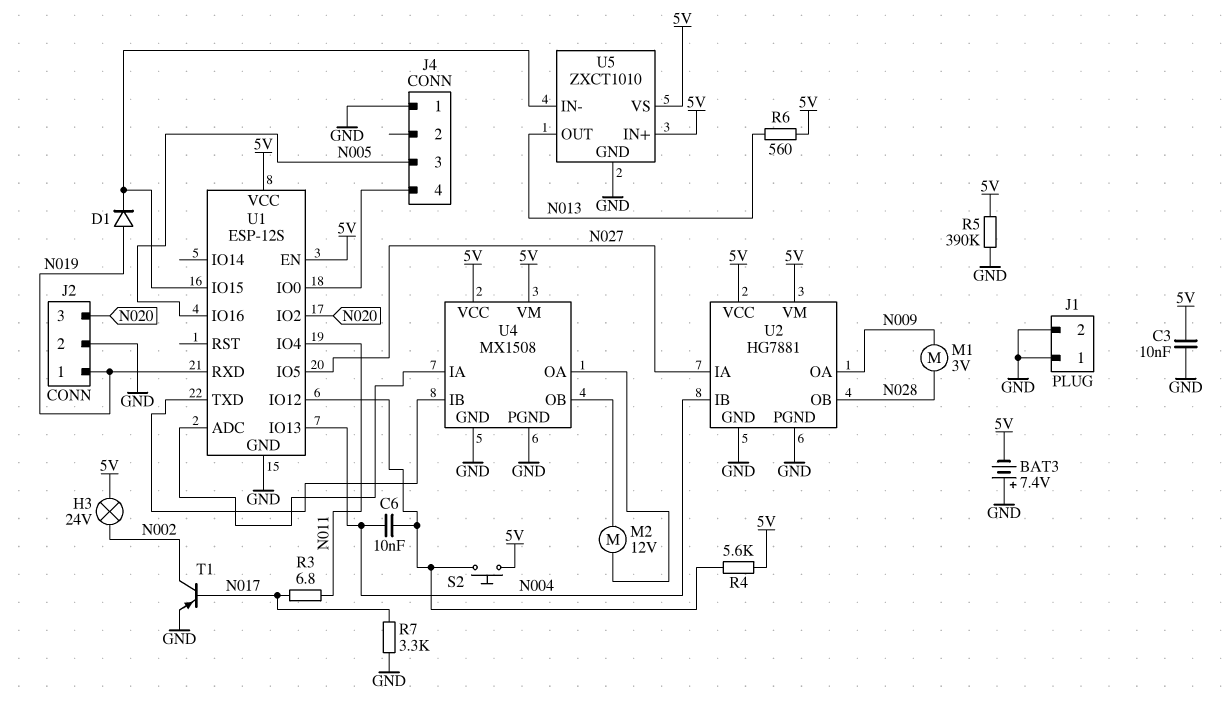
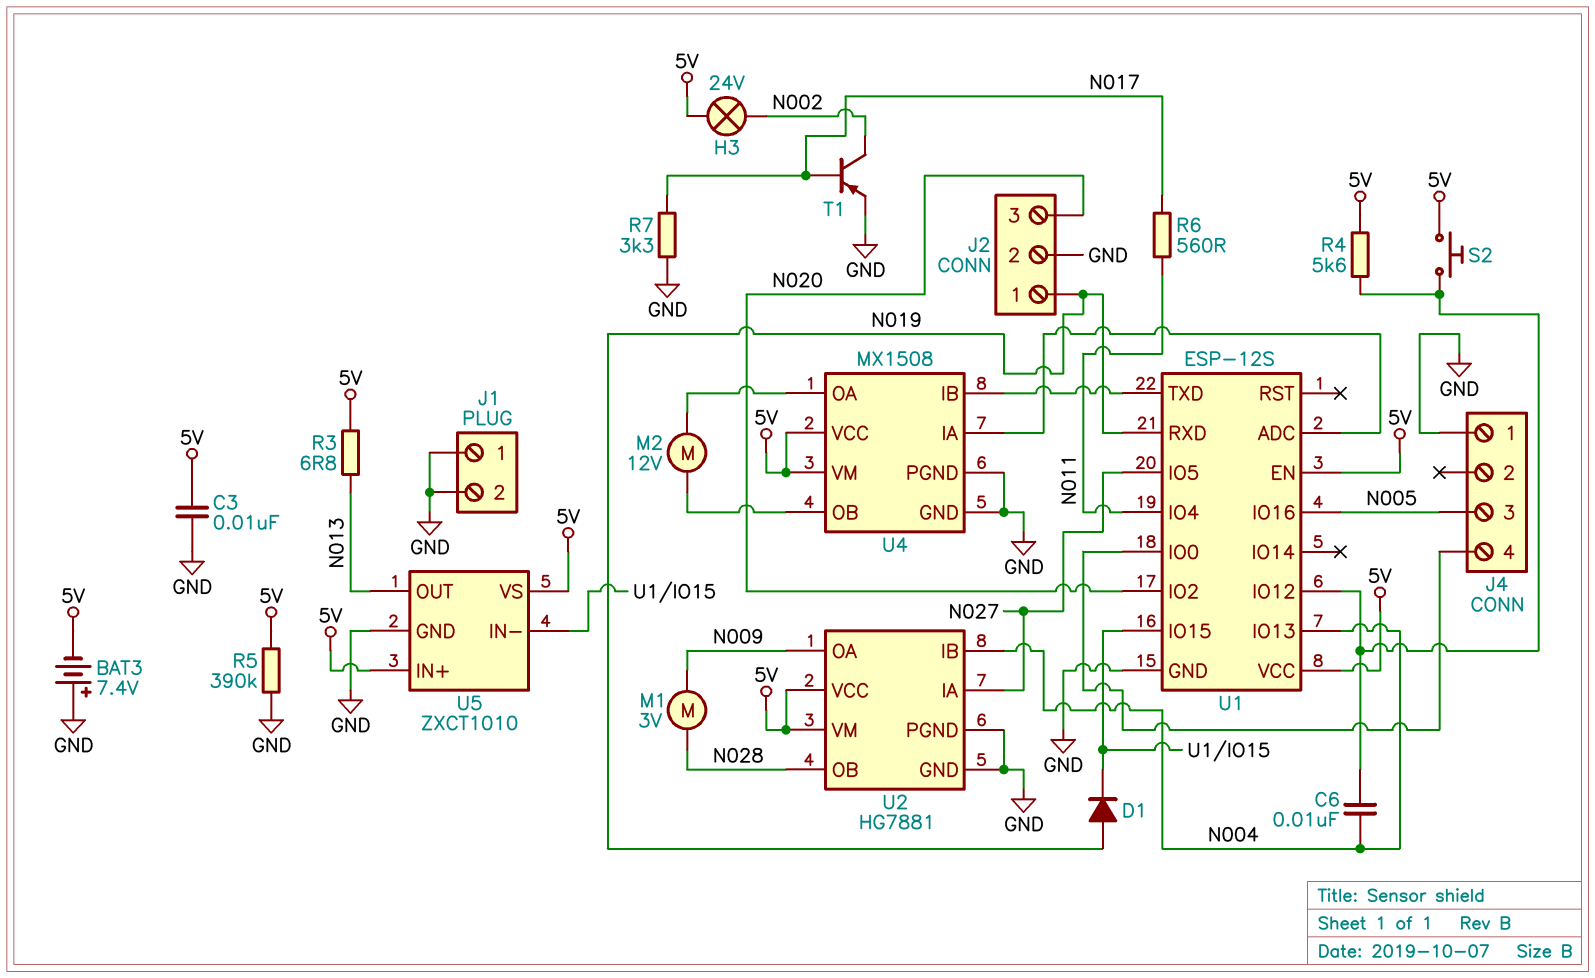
R3: 6.8 (N011, N017) -> 6.8 (5V, N013)
R6: 560 (5V, N013) -> 560 (N011, N017)

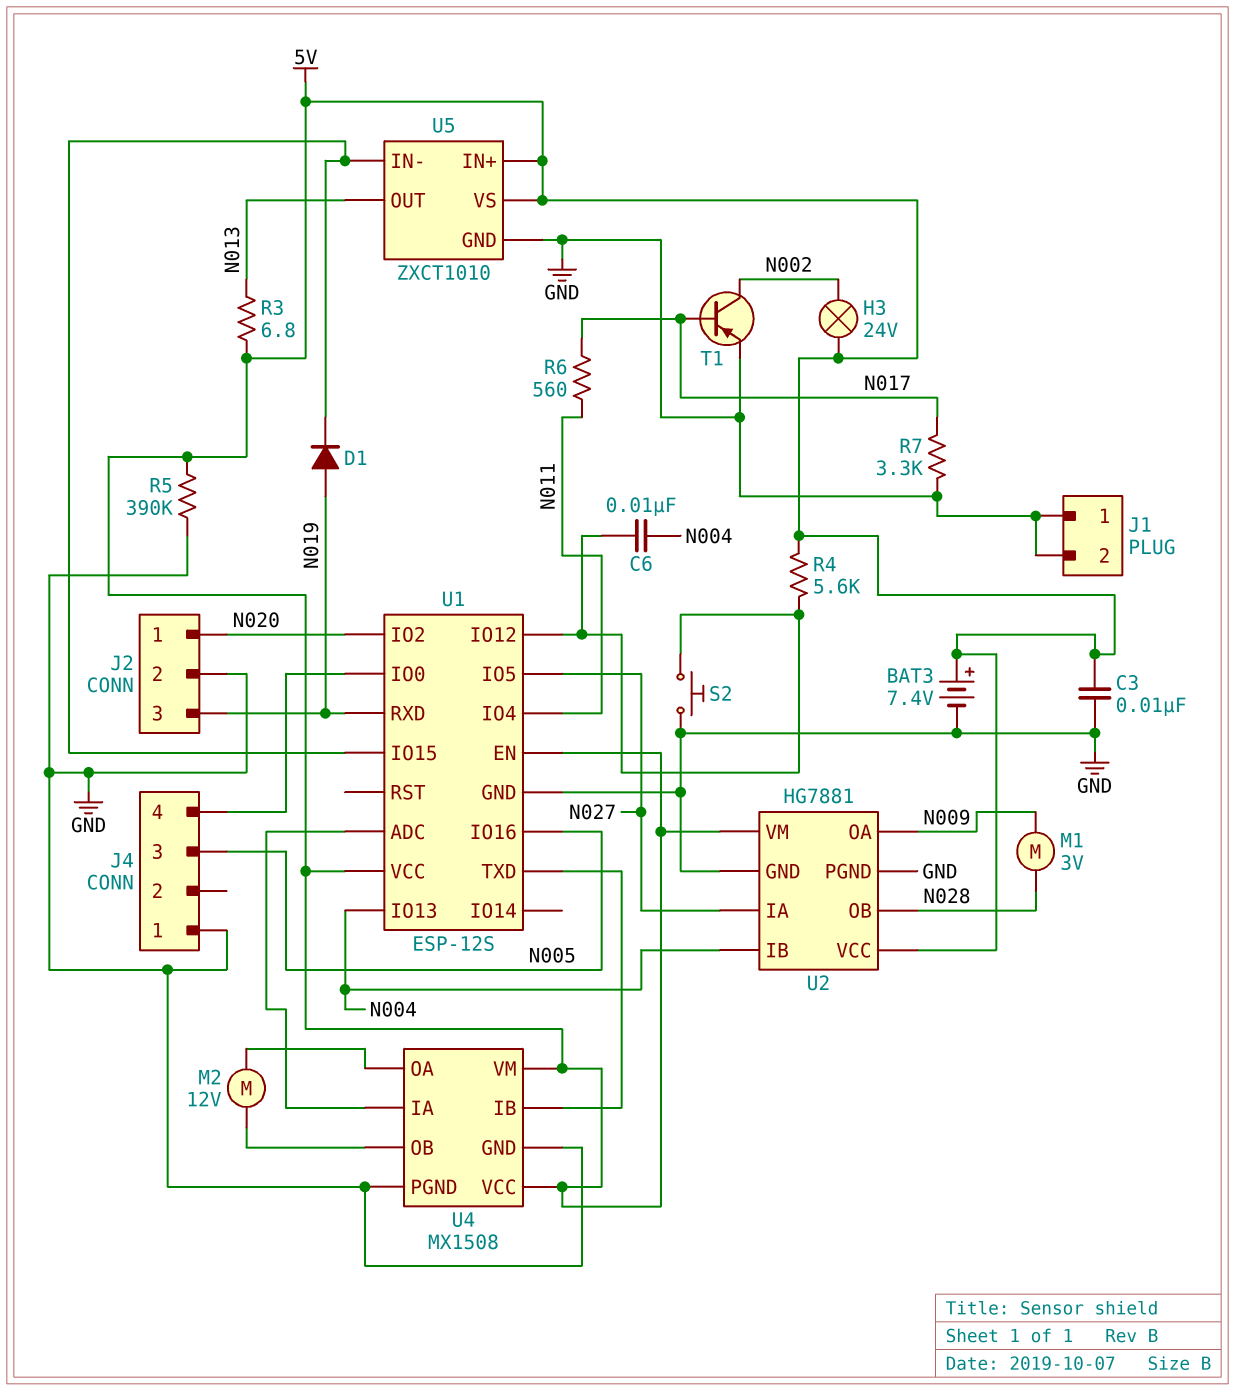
BAT3: 7.4V (plus GND, minus 5V) -> 7.4V (plus 5V, minus GND)
J2 pin 1: N019 -> N020
J2 pin 3: N020 -> N019
S2: button (5V, U1/IO12) -> button (GND, U1/IO12)

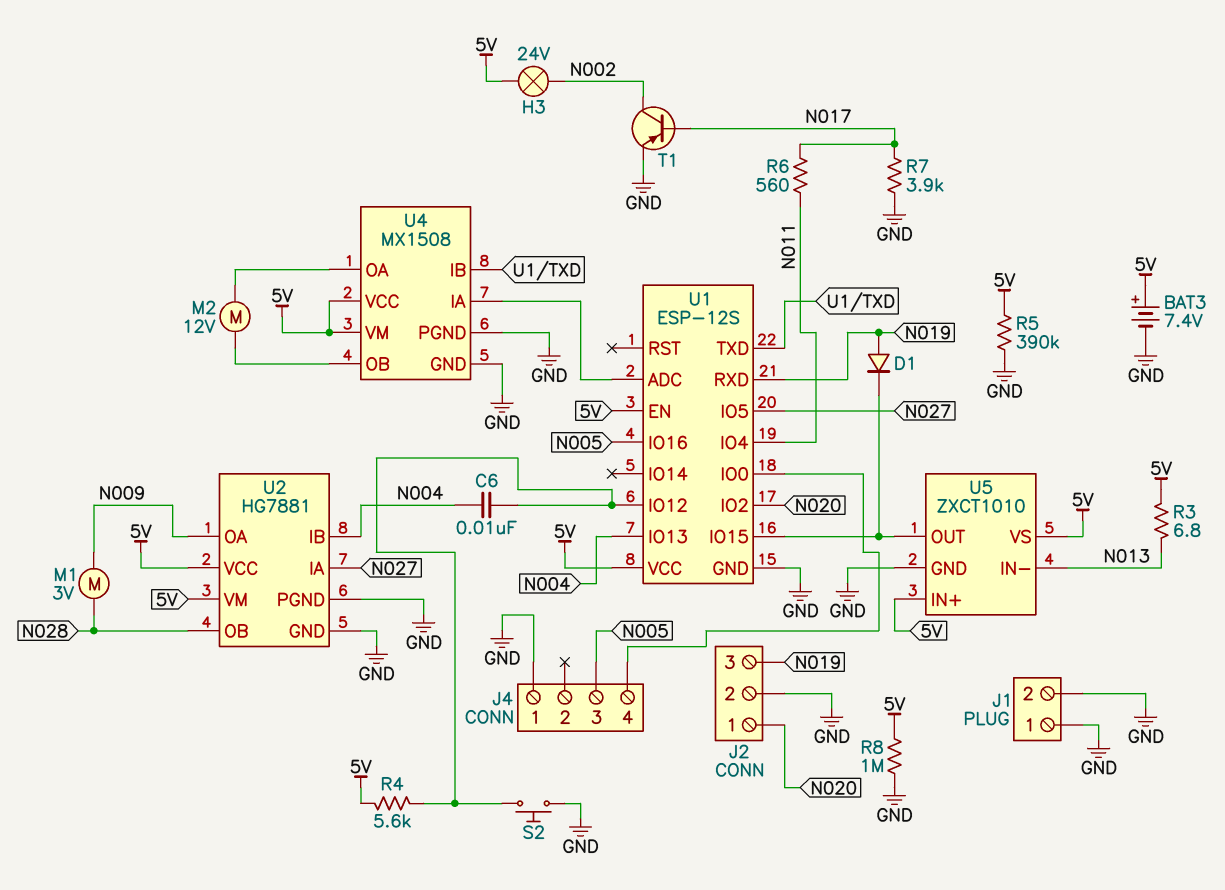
C3: 10nF (5V, GND) -> none
R7: 3.3k (GND, N017) -> 3.9k (GND, N017)
R8: none -> 1M (5V, GND)
U5 pin IN-: U1/IO15 -> N013
U5 pin OUT: N013 -> U1/IO15

